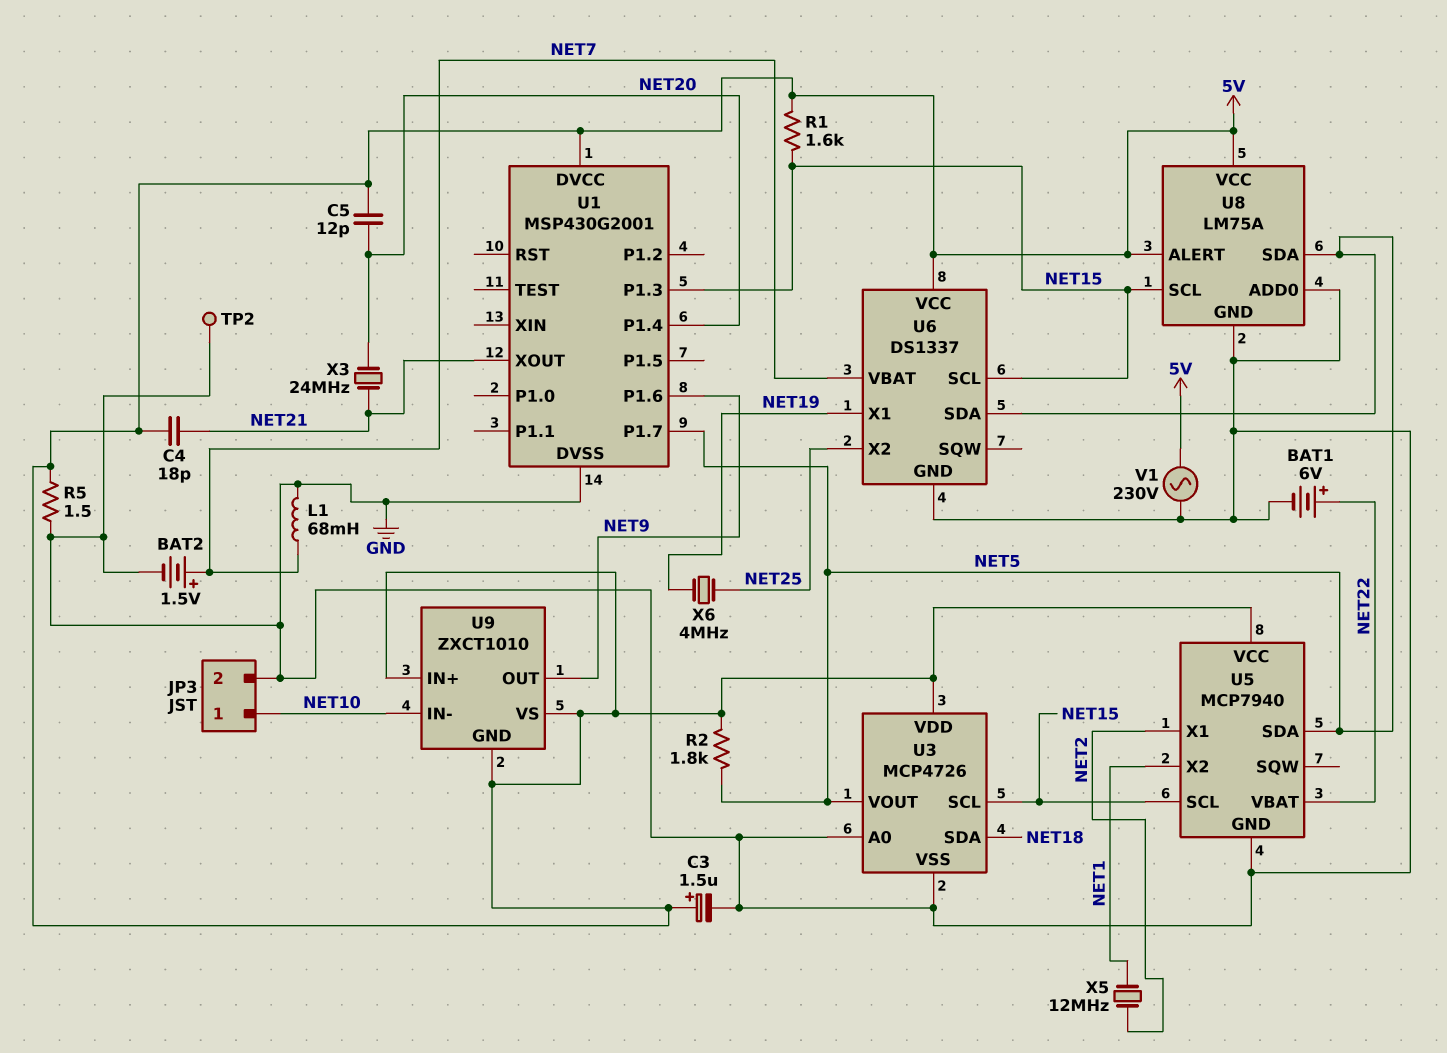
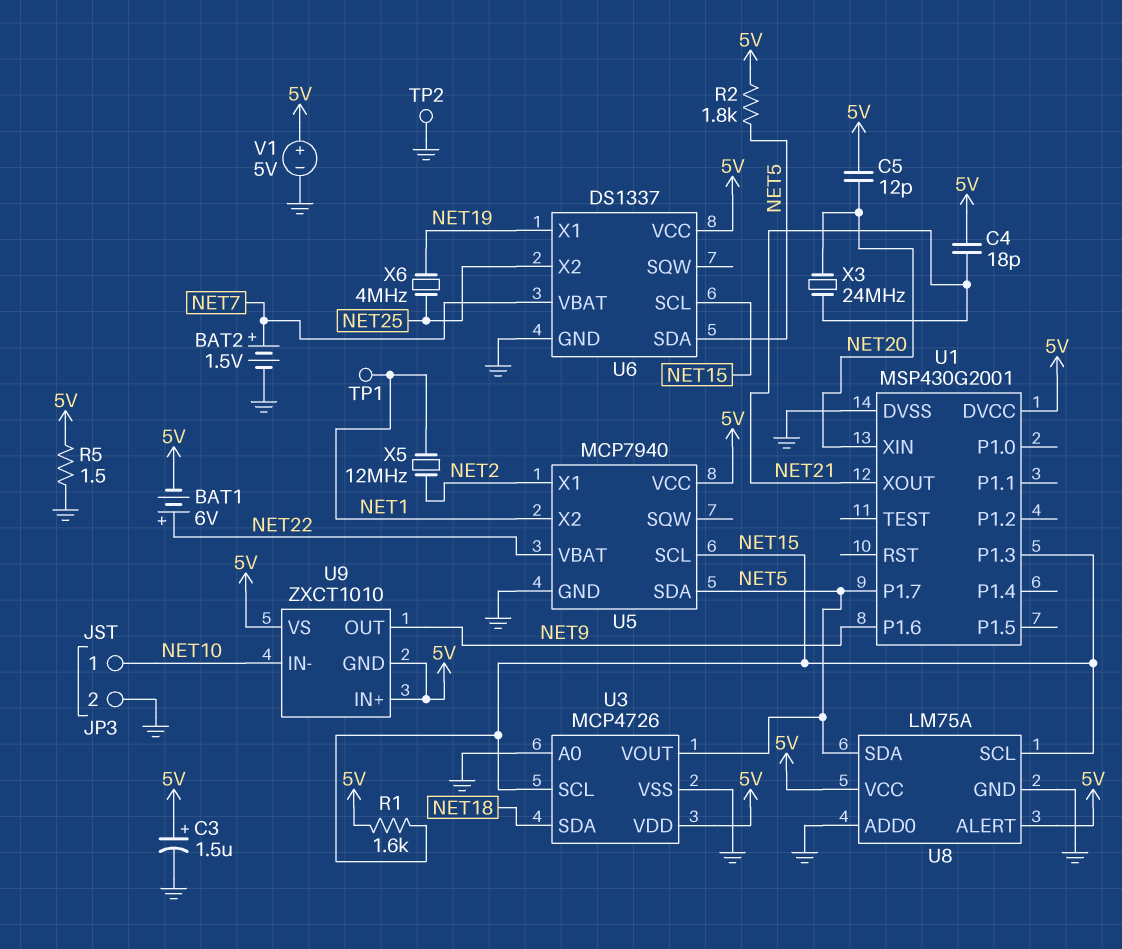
BAT1: 6V (plus NET22, minus GND) -> 6V (plus NET22, minus 5V)
L1: 68mH (GND, NET7) -> none
TP1: none -> test point (NET1)
U1 pin P1.4: NET20 -> none
U1 pin XIN: none -> NET20
V1: AC 230V (5V, GND) -> 5V (plus 5V, minus GND)

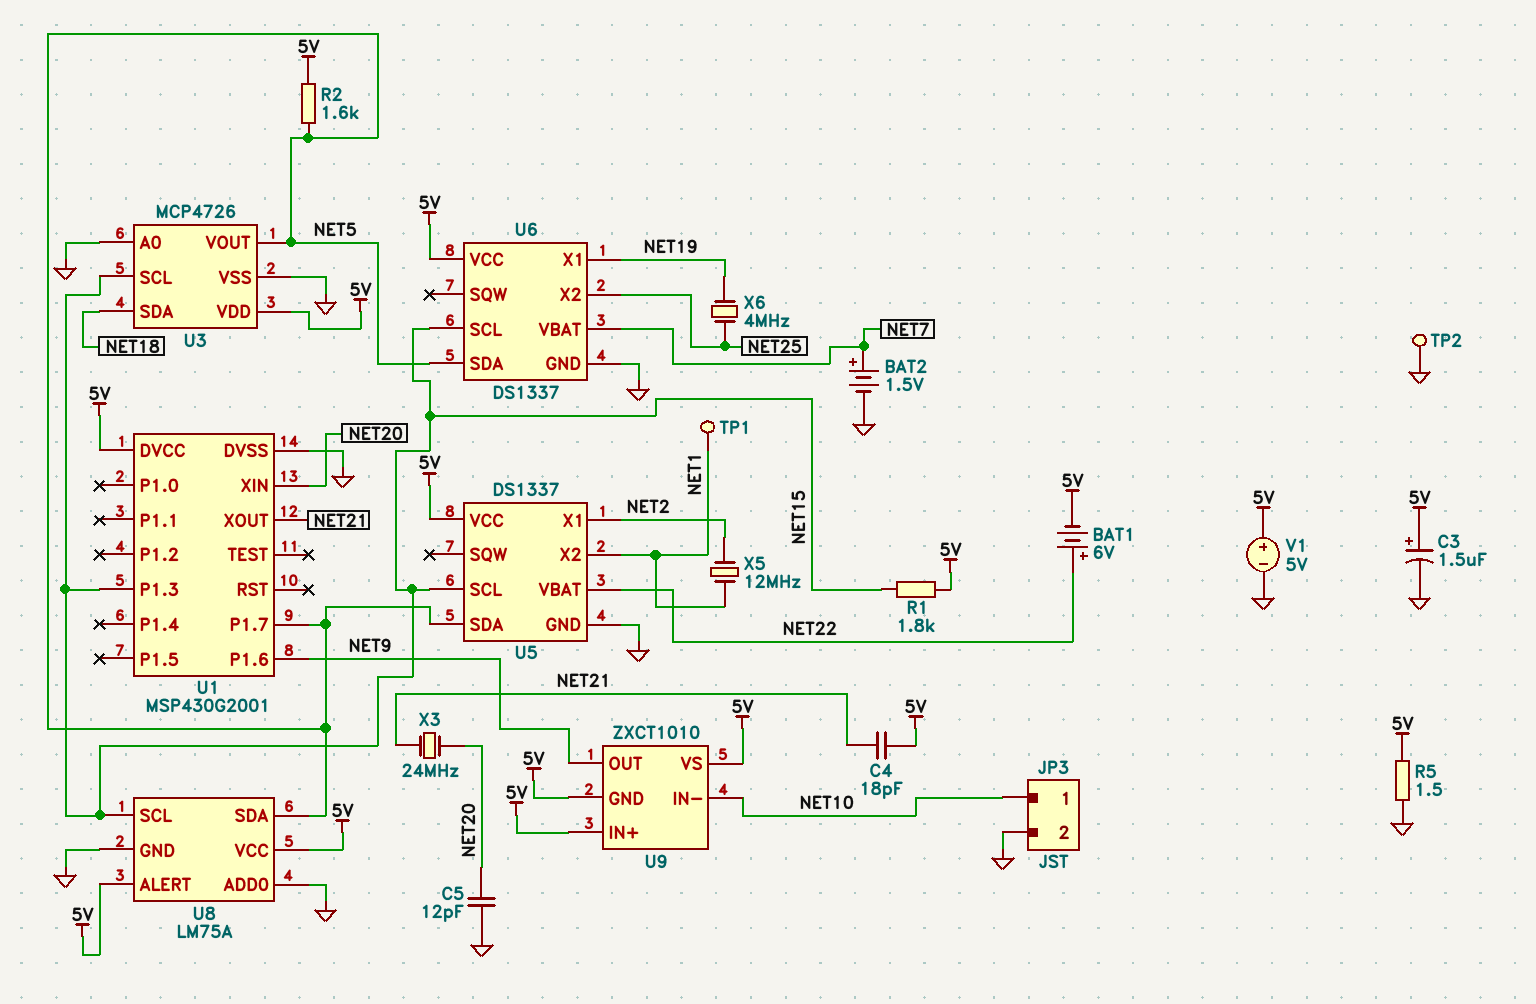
C5: 12pF (5V, NET20) -> 12pF (GND, NET20)
R1: 1.6k (5V, NET15) -> 1.8k (5V, NET15)
R2: 1.8k (5V, NET5) -> 1.6k (5V, NET5)
U5: MCP7940 -> DS1337

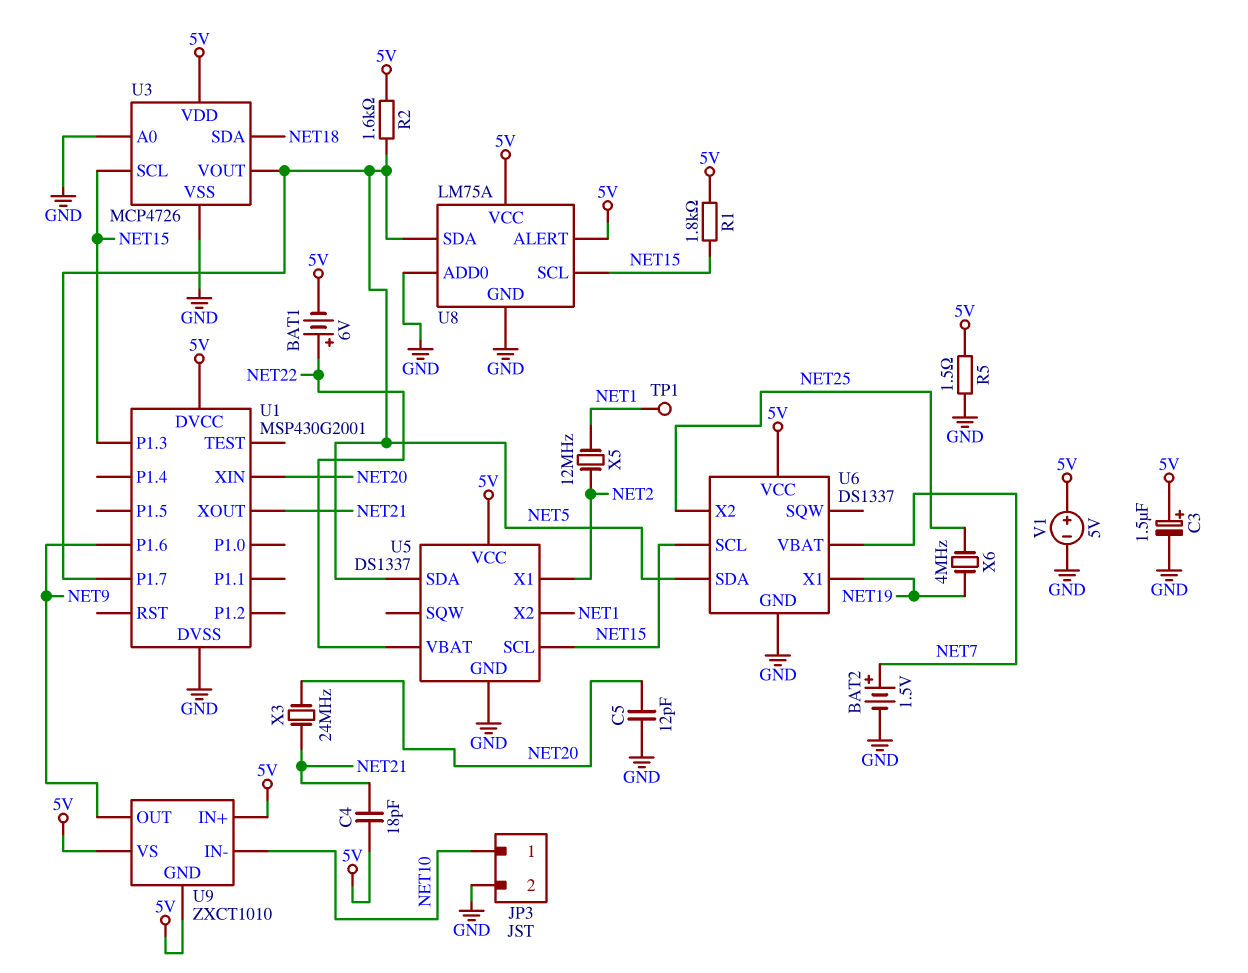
TP2: test point (GND) -> none

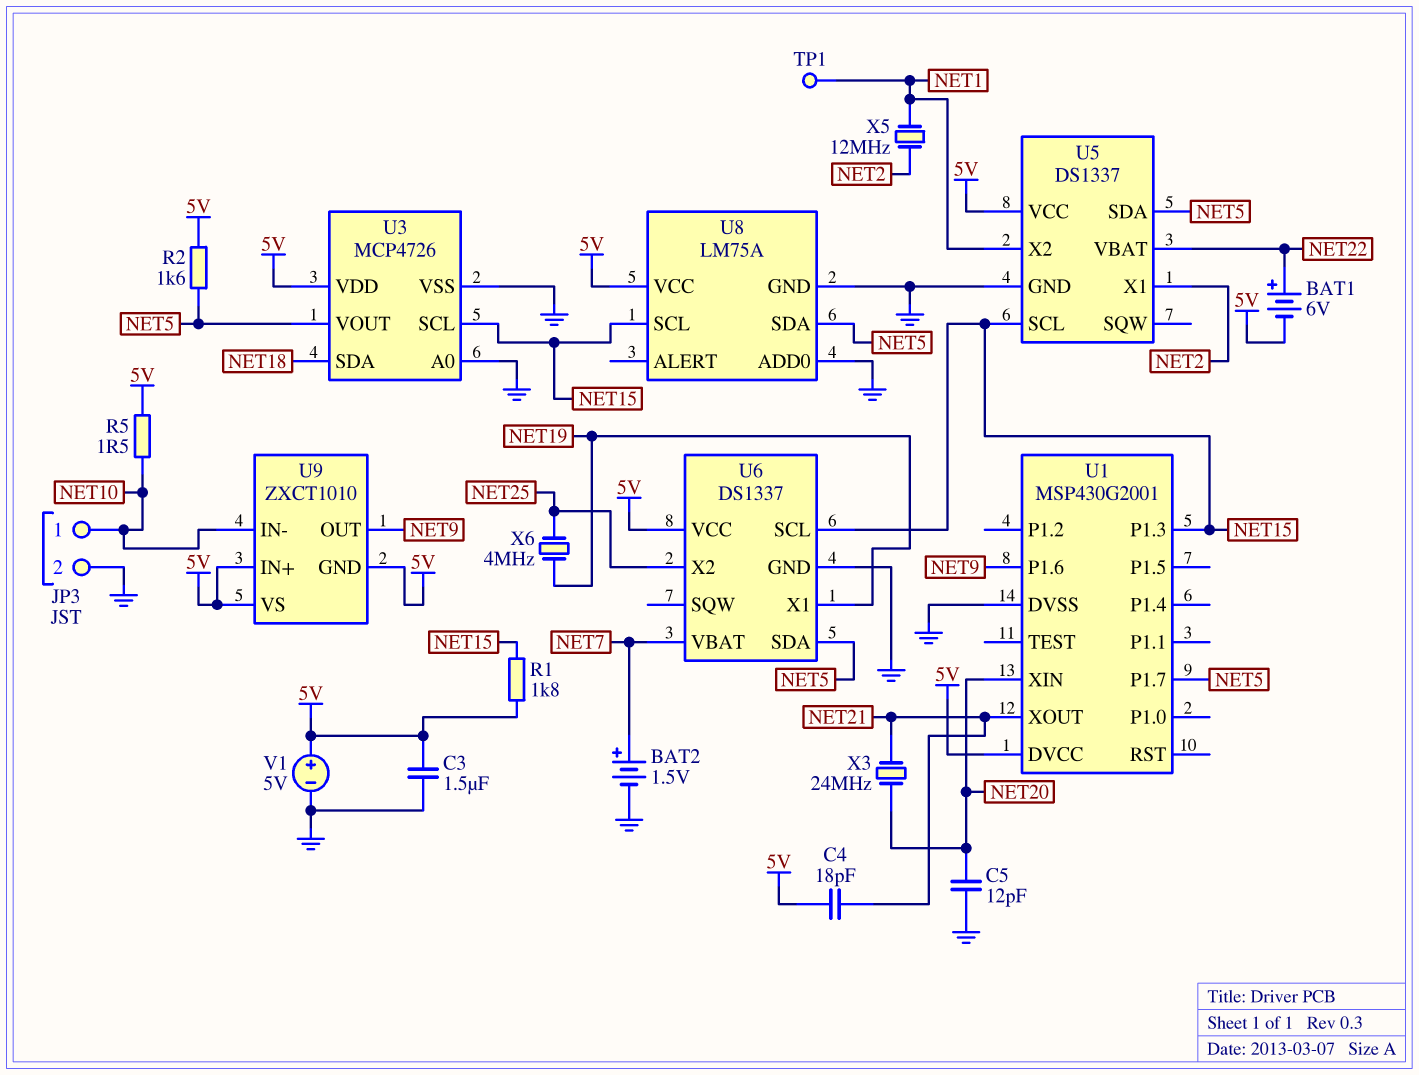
C3: 1.5uF (plus 5V, minus GND) -> 1.5uF (5V, GND)
R5: 1.5 (5V, GND) -> 1.5 (5V, NET10)
U8 pin ALERT: 5V -> none

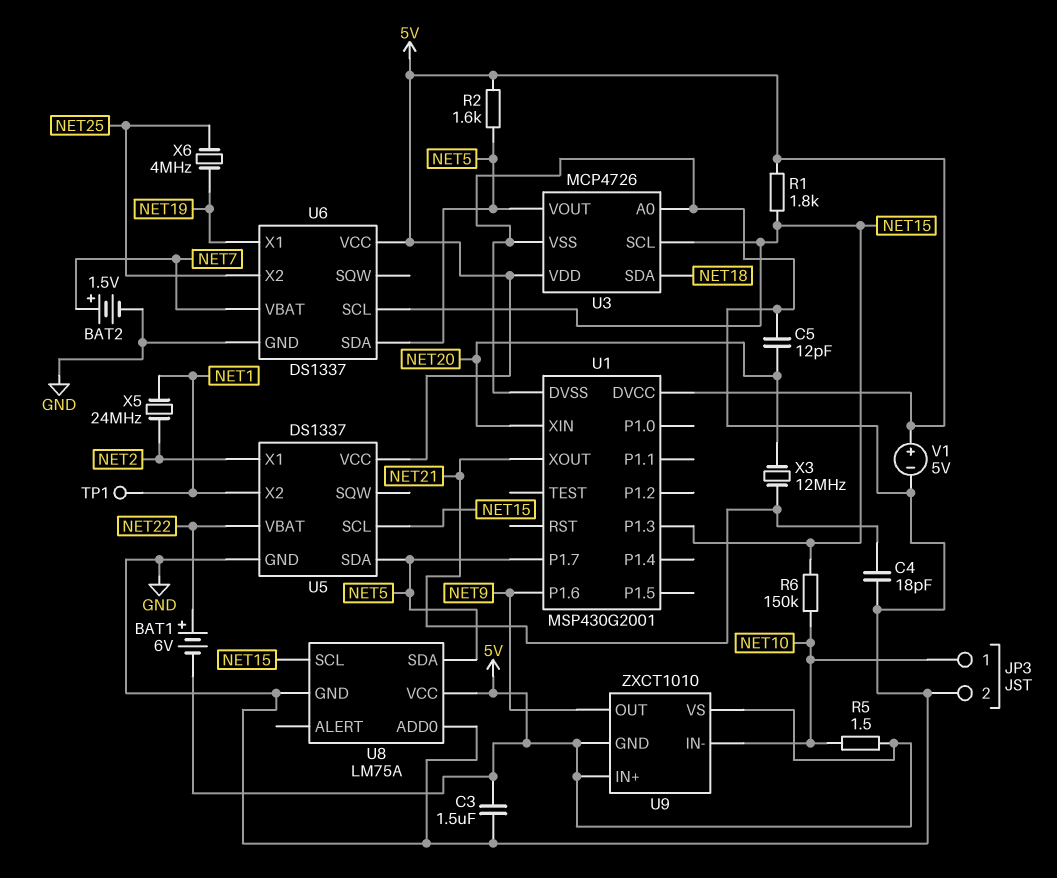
C4: 18pF (5V, NET21) -> 18pF (GND, NET21)
R6: none -> 150k (NET10, NET15)
X3: 24MHz (NET20, NET21) -> 12MHz (NET20, NET21)
X5: 12MHz (NET1, NET2) -> 24MHz (NET1, NET2)

